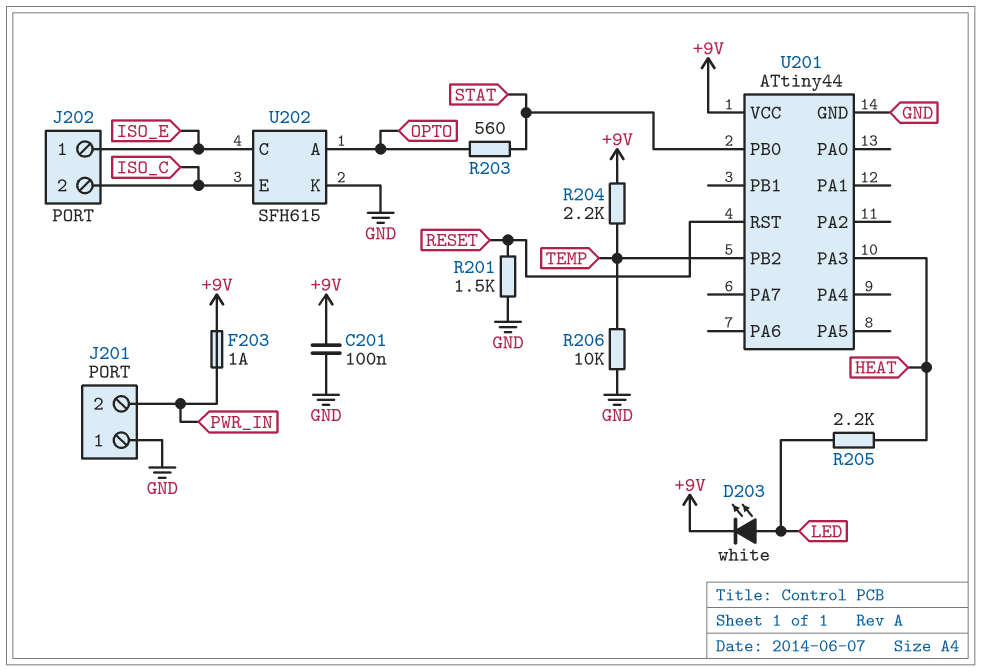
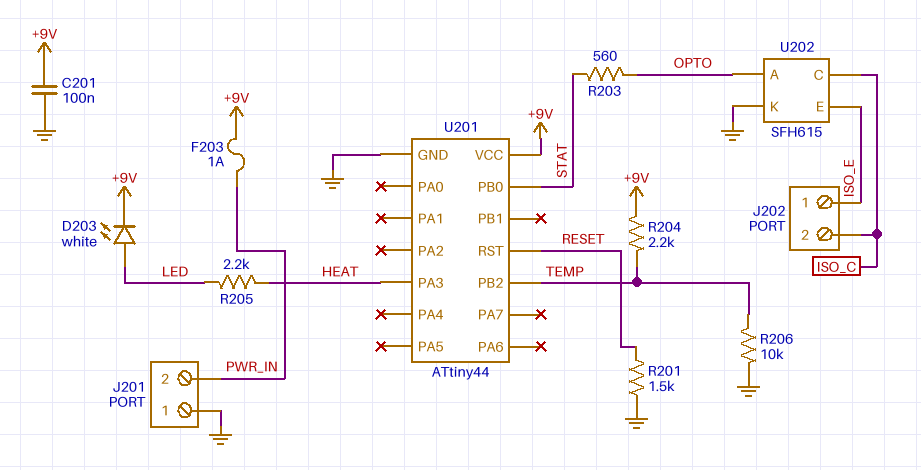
U202 pin C: ISO_E -> ISO_C
U202 pin E: ISO_C -> ISO_E

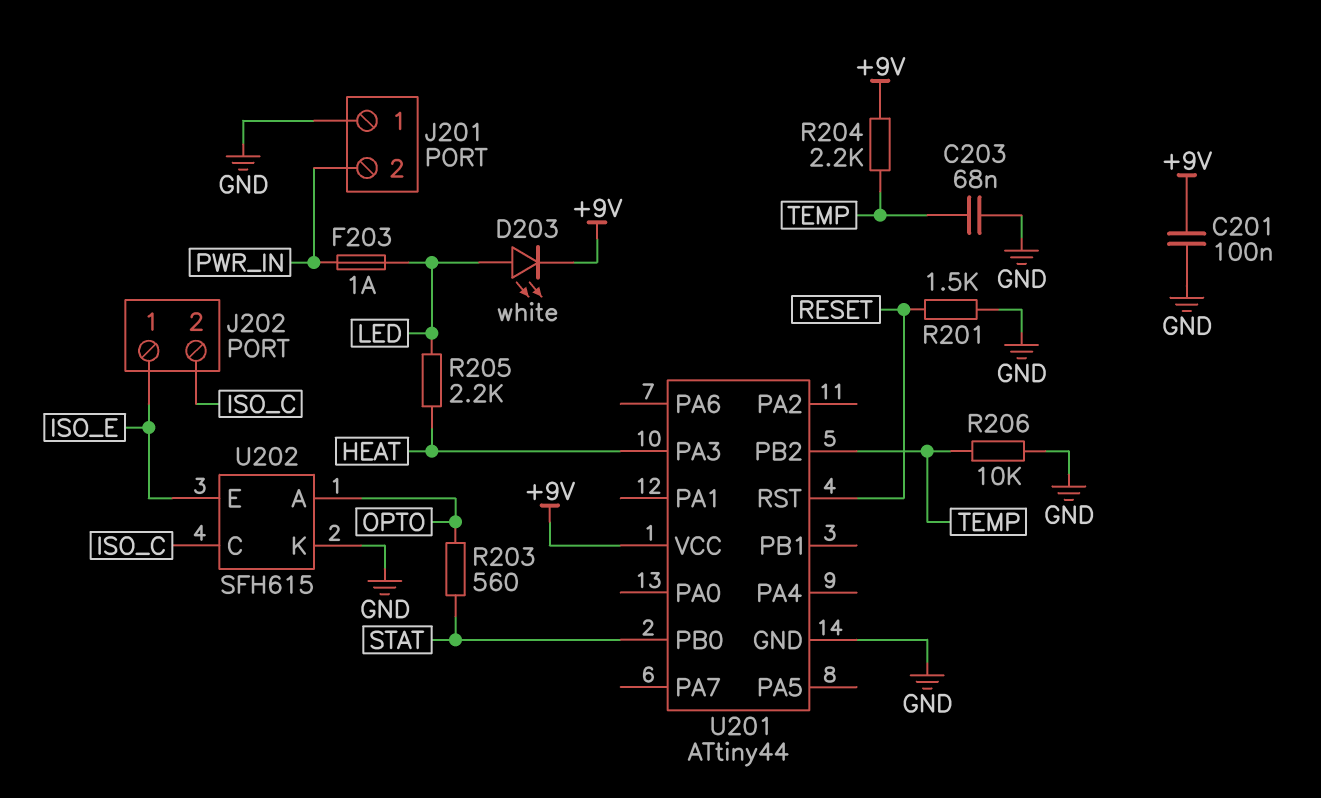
C203: none -> 68nF (GND, TEMP)
F203: 1A (+9V, PWR_IN) -> 1A (LED, PWR_IN)

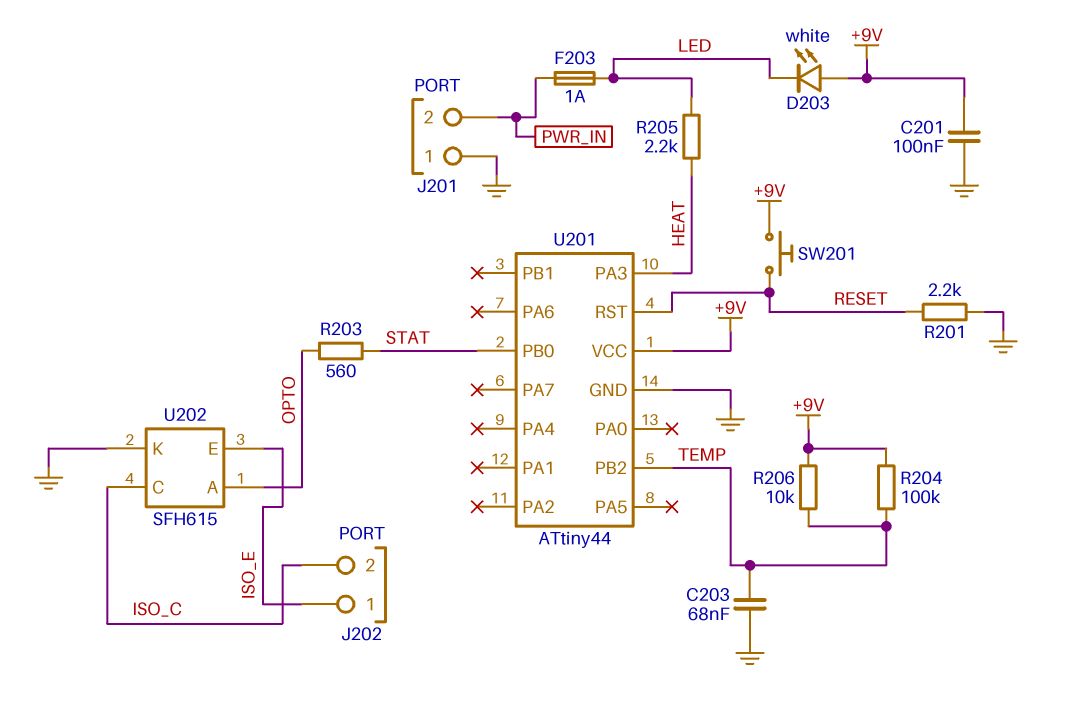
D203: LED white (A LED, K +9V) -> LED white (A +9V, K LED)
R201: 1.5k (GND, RESET) -> 2.2k (GND, RESET)
R204: 2.2k (+9V, TEMP) -> 100k (+9V, TEMP)
R206: 10k (GND, TEMP) -> 10k (+9V, TEMP)
SW201: none -> button (+9V, RESET)

